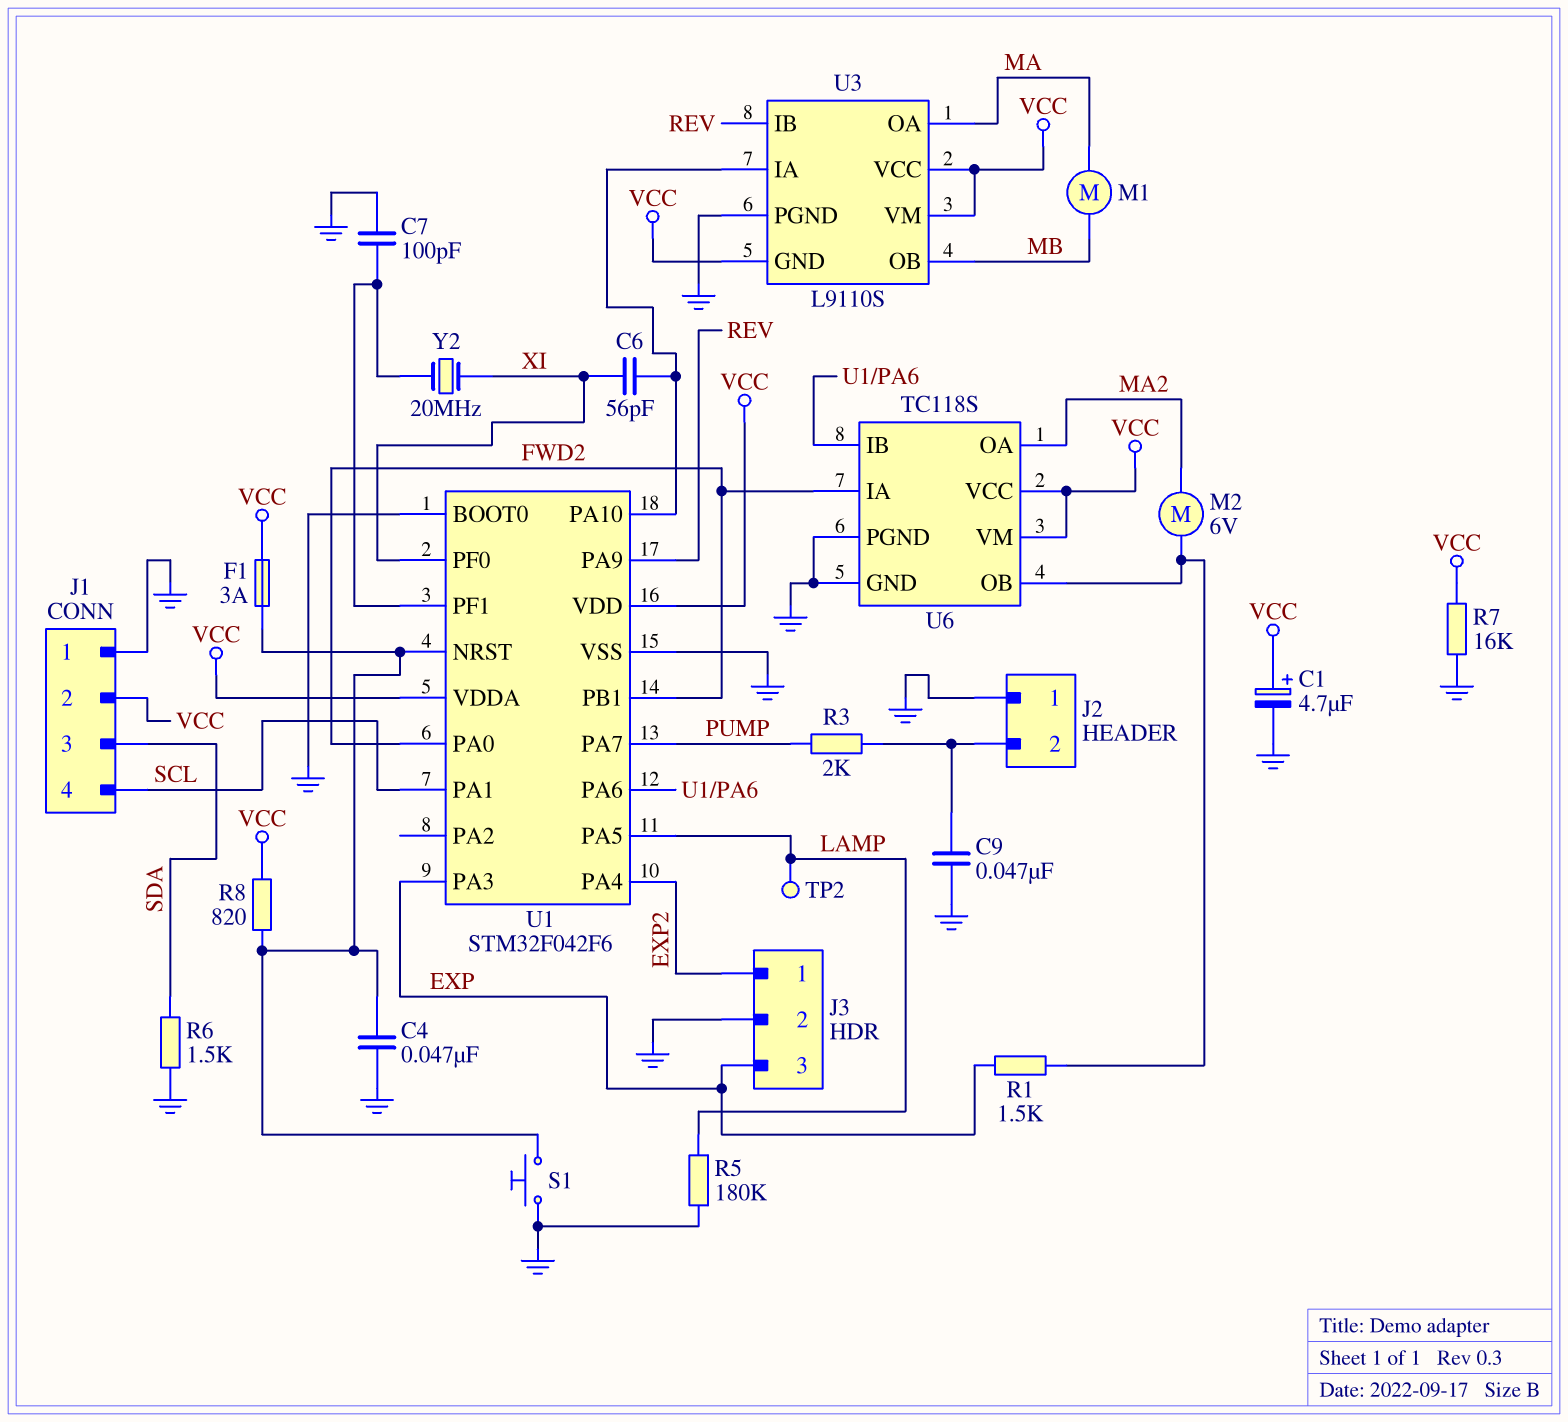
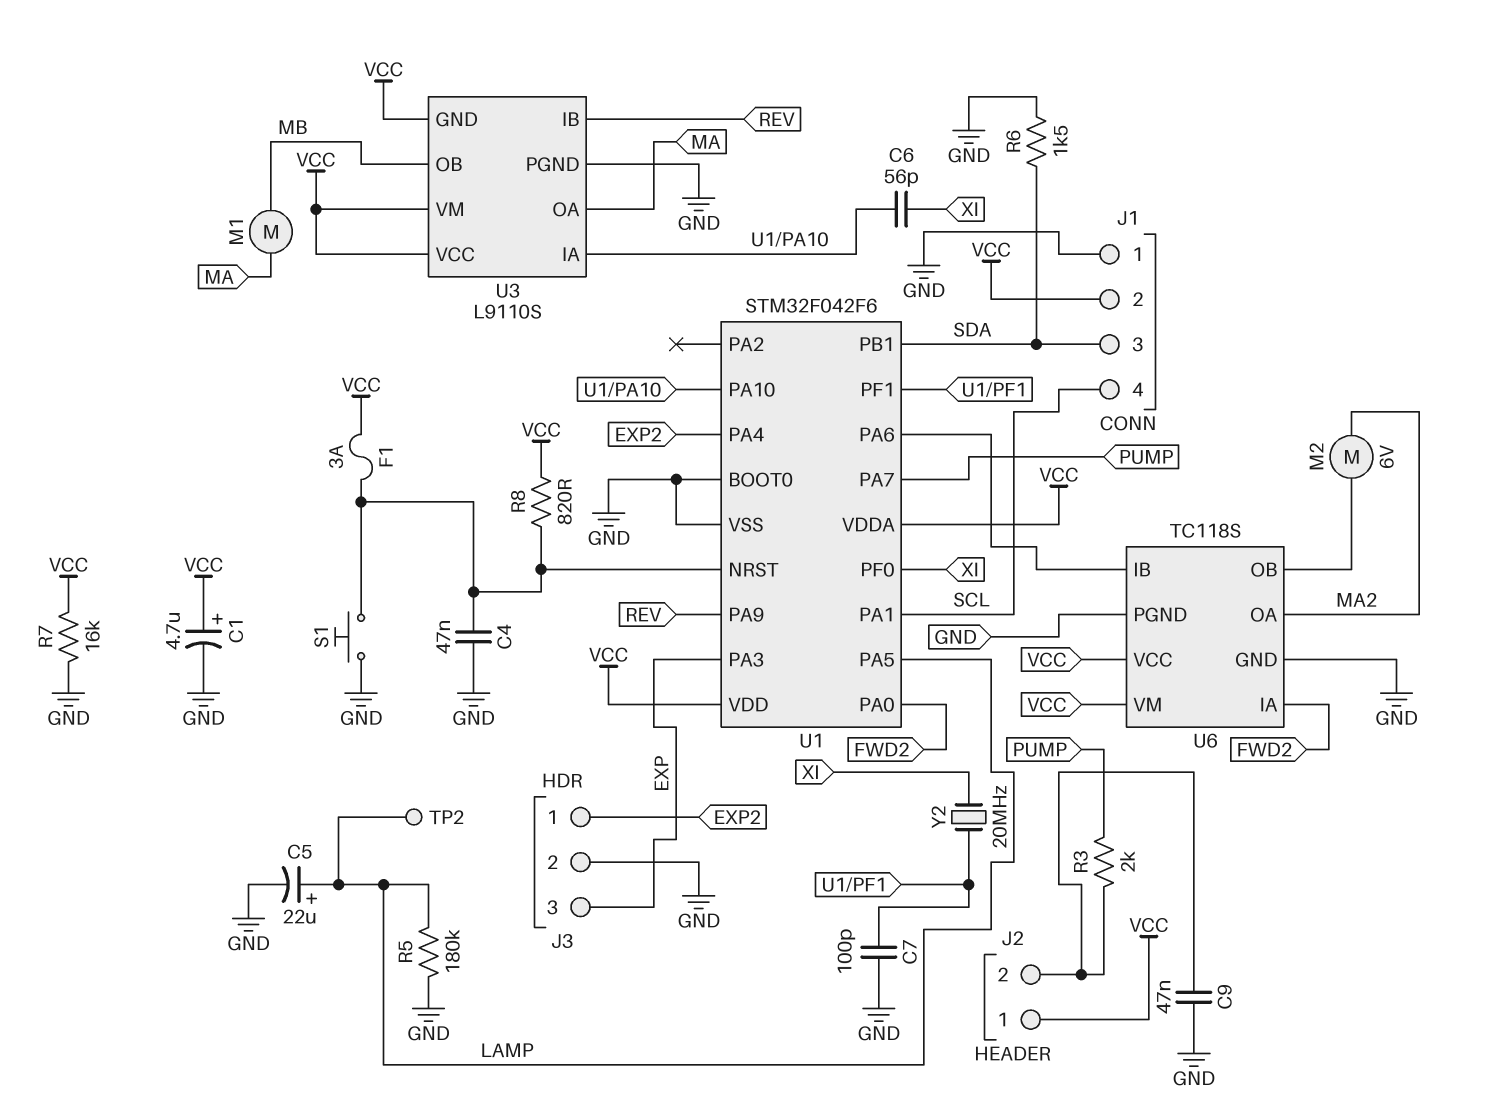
C5: none -> 22uF (plus LAMP, minus GND)
J2 pin 1: GND -> VCC
R1: 1.5k (EXP, U6/OB) -> none
U1 pin PB1: FWD2 -> SDA

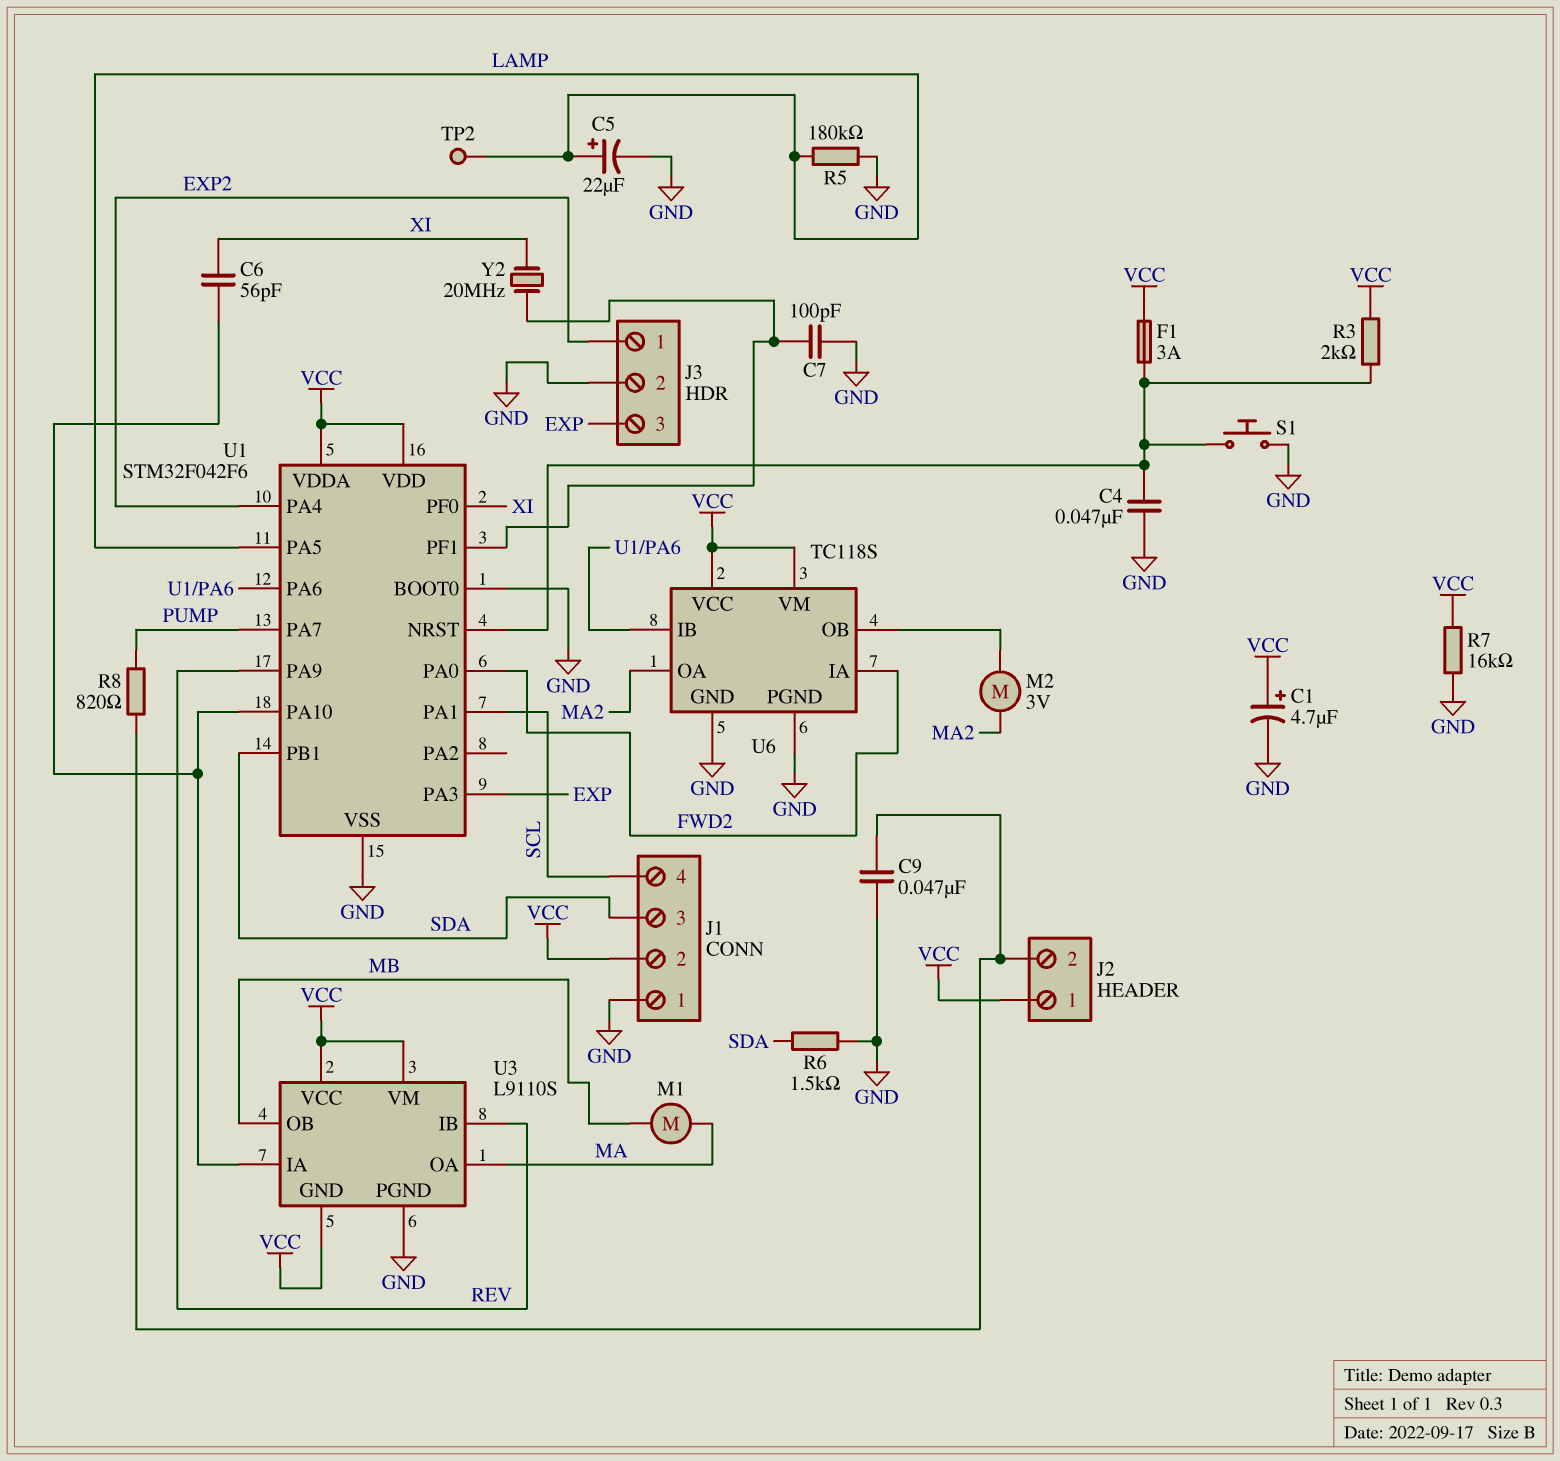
M2: motor 6V (MA2, U6/OB) -> motor 3V (MA2, U6/OB)
R3: 2k (J2/2, PUMP) -> 2k (U1/NRST, VCC)
R8: 820 (U1/NRST, VCC) -> 820 (J2/2, PUMP)

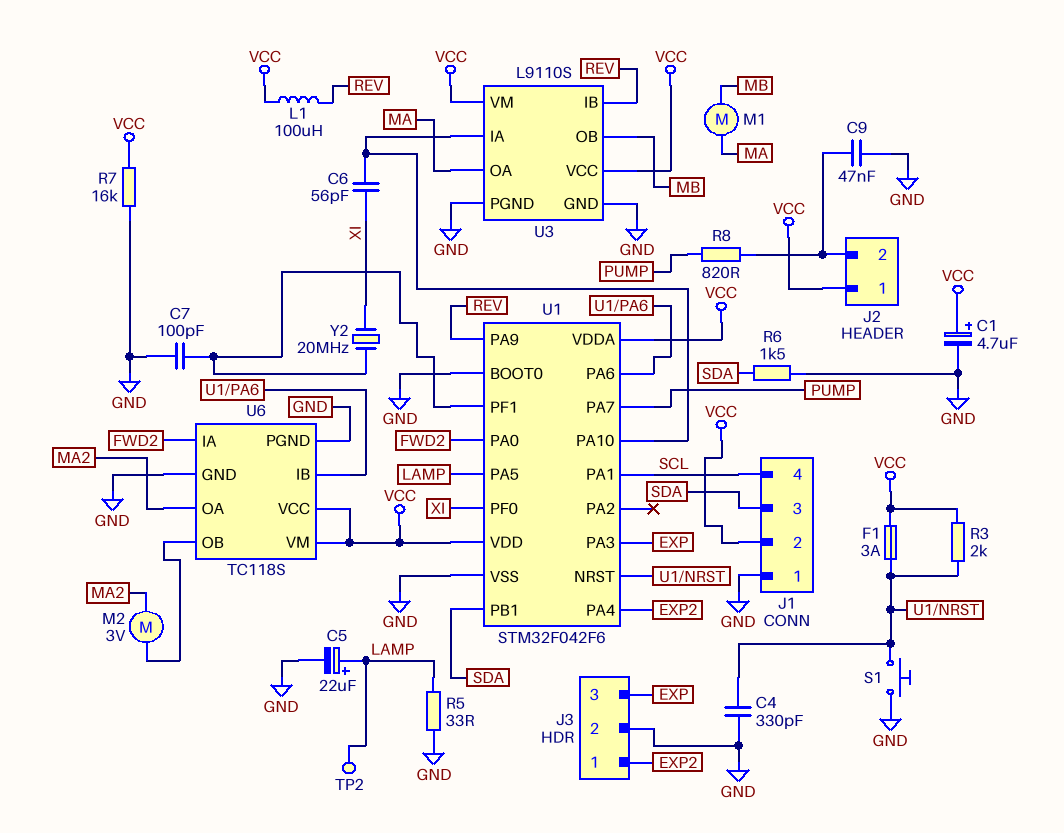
C4: 47nF (GND, U1/NRST) -> 330pF (GND, U1/NRST)
L1: none -> 100uH (REV, VCC)
R5: 180k (GND, LAMP) -> 33 (GND, LAMP)
U3 pin GND: VCC -> GND

